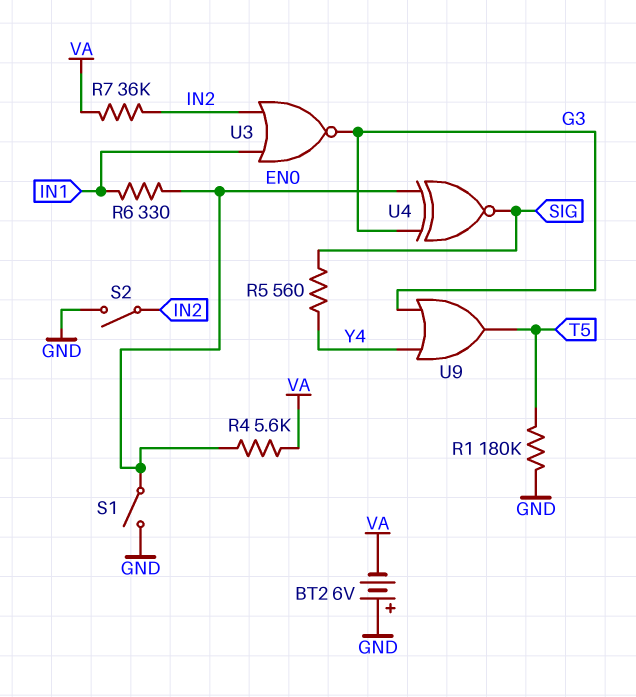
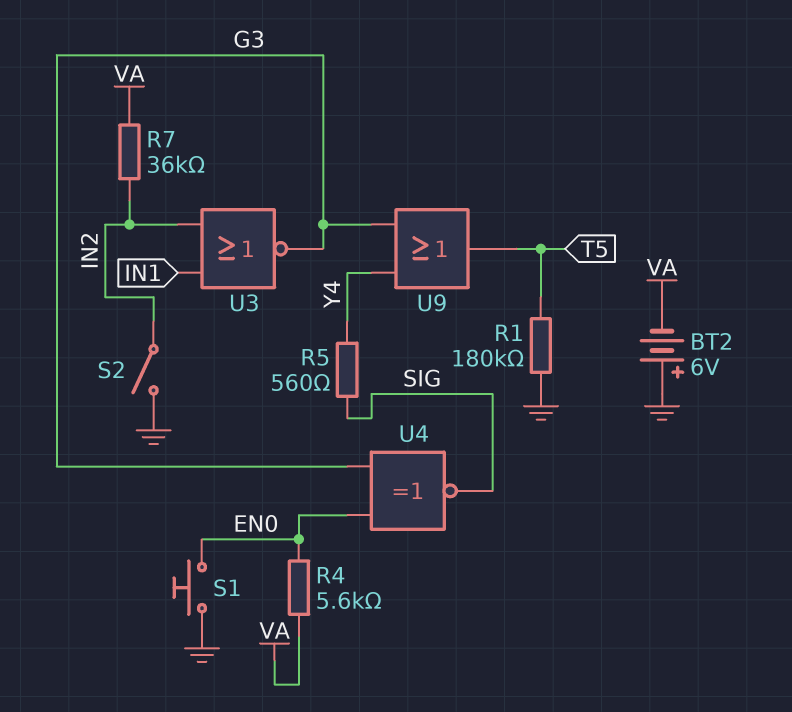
R6: 330 (EN0, IN1) -> none
S1: switch (EN0, GND) -> button (EN0, GND)

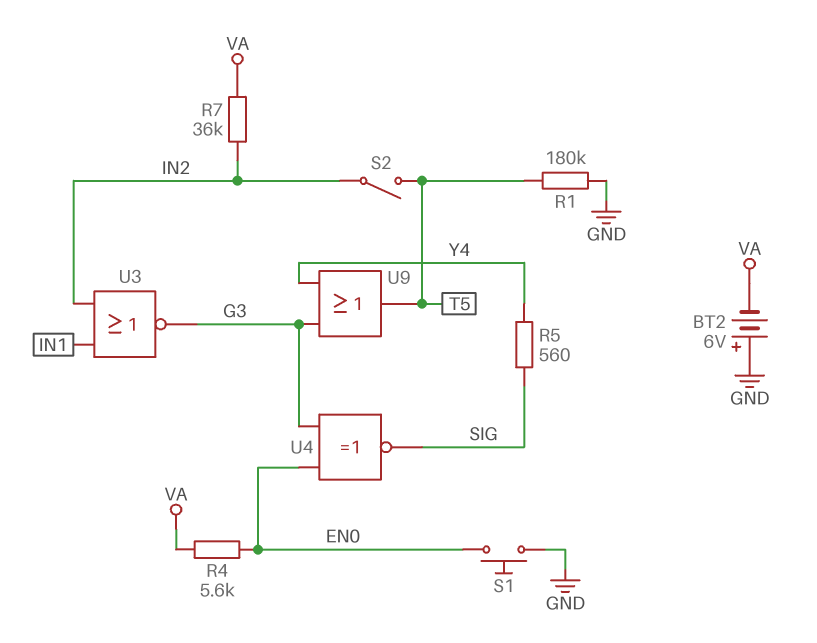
S2: switch (GND, IN2) -> switch (IN2, T5)

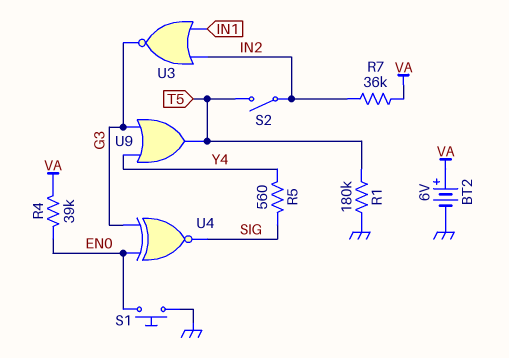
BT2: 6V (plus GND, minus VA) -> 6V (plus VA, minus GND)
R4: 5.6k (EN0, VA) -> 39k (EN0, VA)

